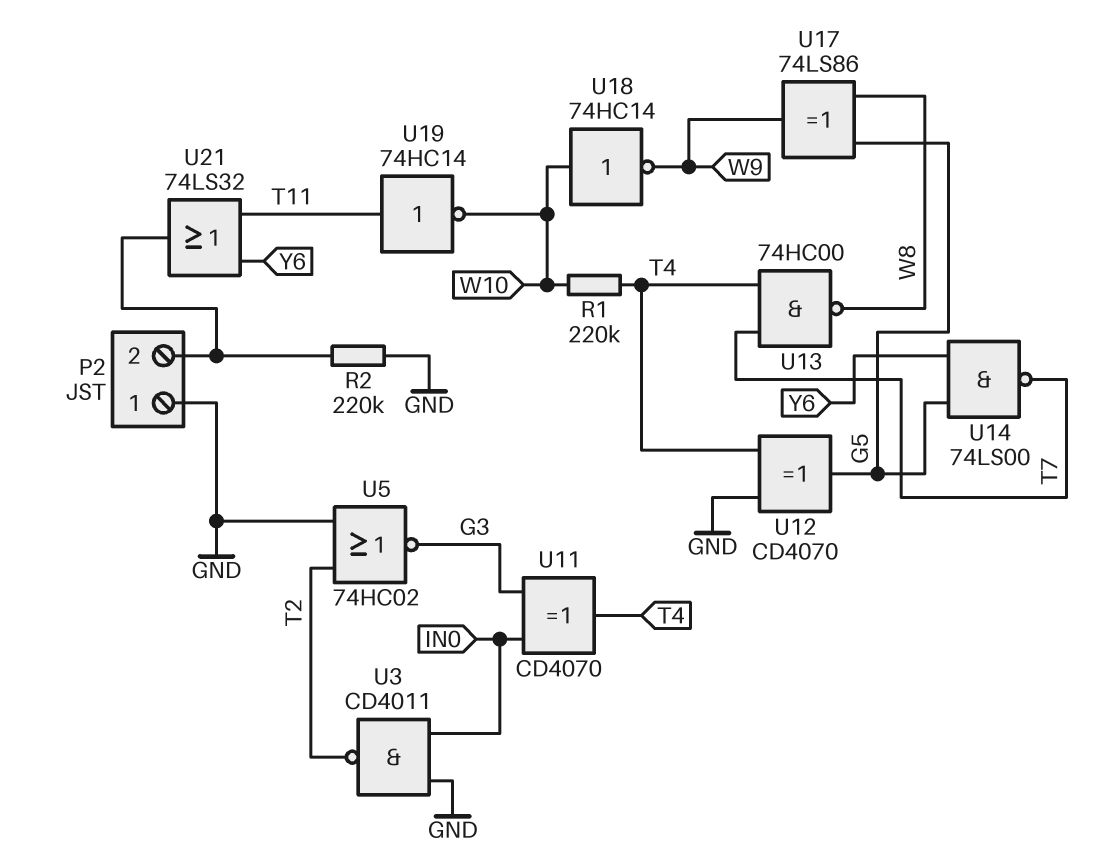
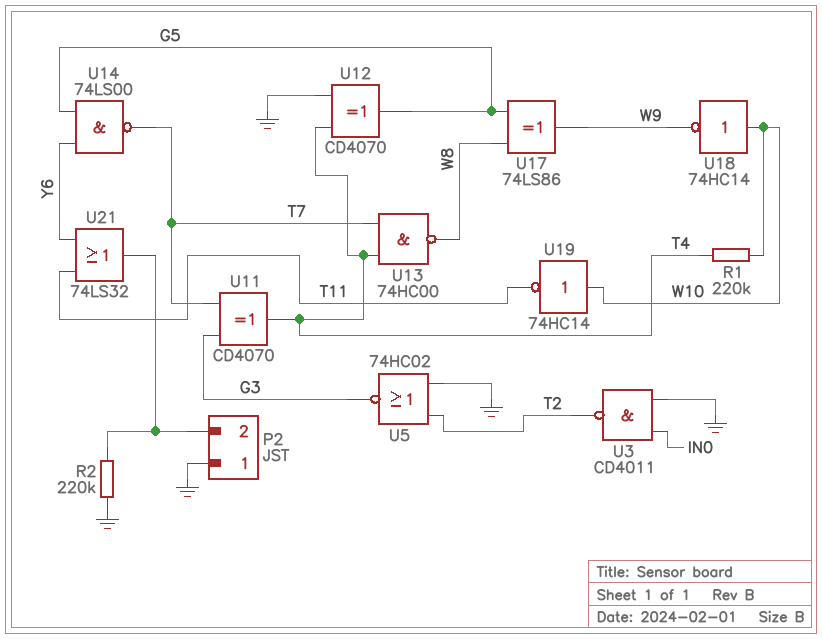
U11: XOR CD4070 (in G3, in IN0, out T4) -> XOR CD4070 (in G3, in T7, out T4)
U19: NOT 74HC14 (in T11, out W10) -> NOT 74HC14 (in W10, out T11)

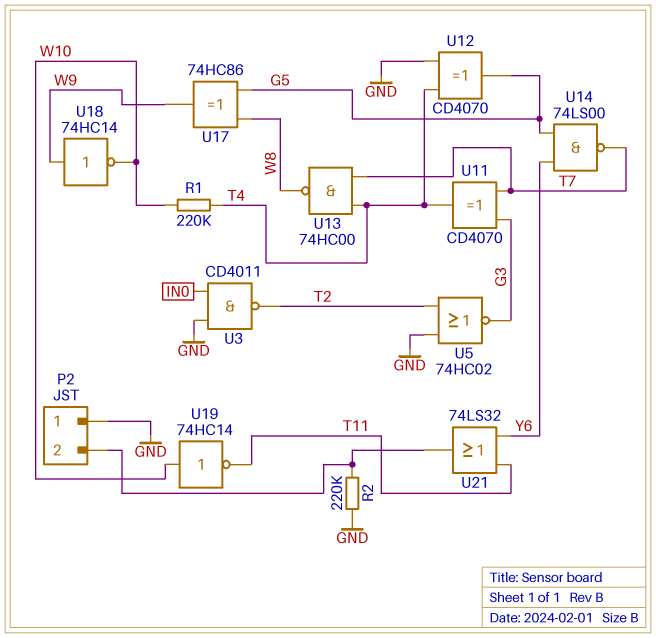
U17: XOR 74LS86 (in G5, in W8, out W9) -> XOR 74HC86 (in G5, in W8, out W9)
U18: NOT 74HC14 (in W10, out W9) -> NOT 74HC14 (in W9, out W10)

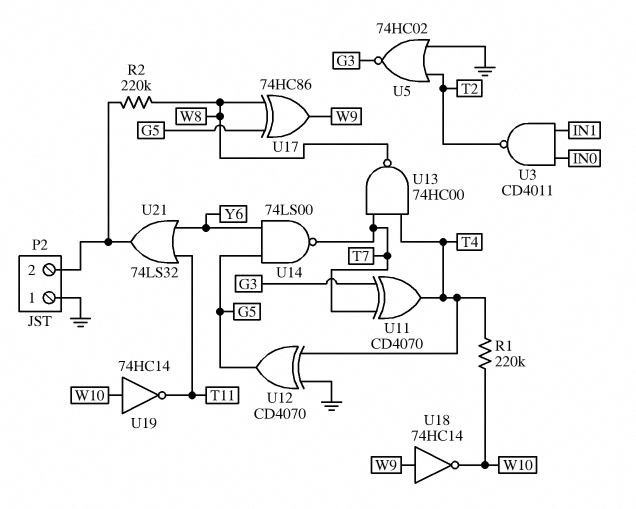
R2: 220k (GND, P2/2) -> 220k (P2/2, W8)
U3: NAND CD4011 (in GND, in IN0, out T2) -> NAND CD4011 (in IN0, in IN1, out T2)

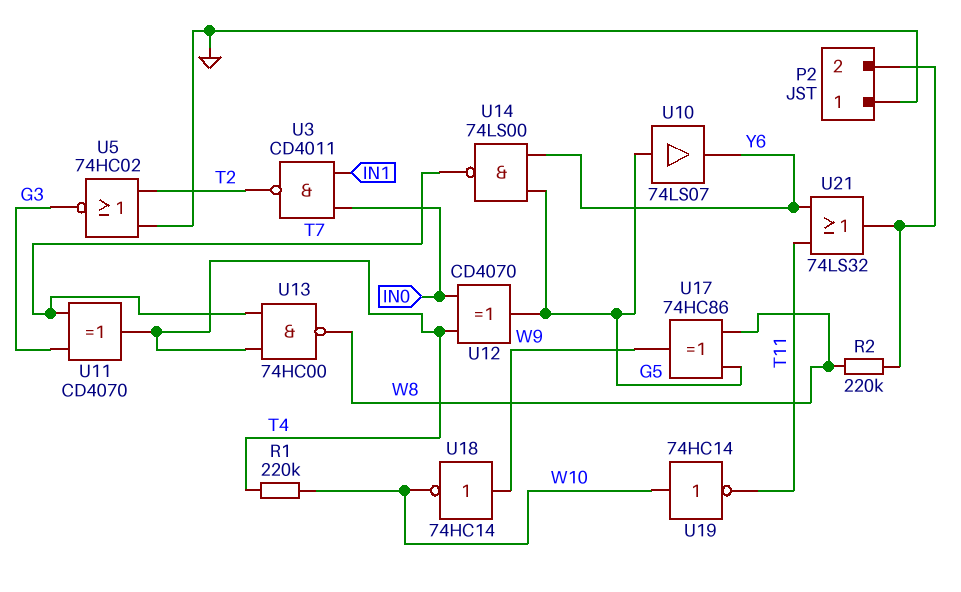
U10: none -> buffer 74LS07 (in G5, out Y6)
U12: XOR CD4070 (in GND, in T4, out G5) -> XOR CD4070 (in IN0, in T4, out G5)

